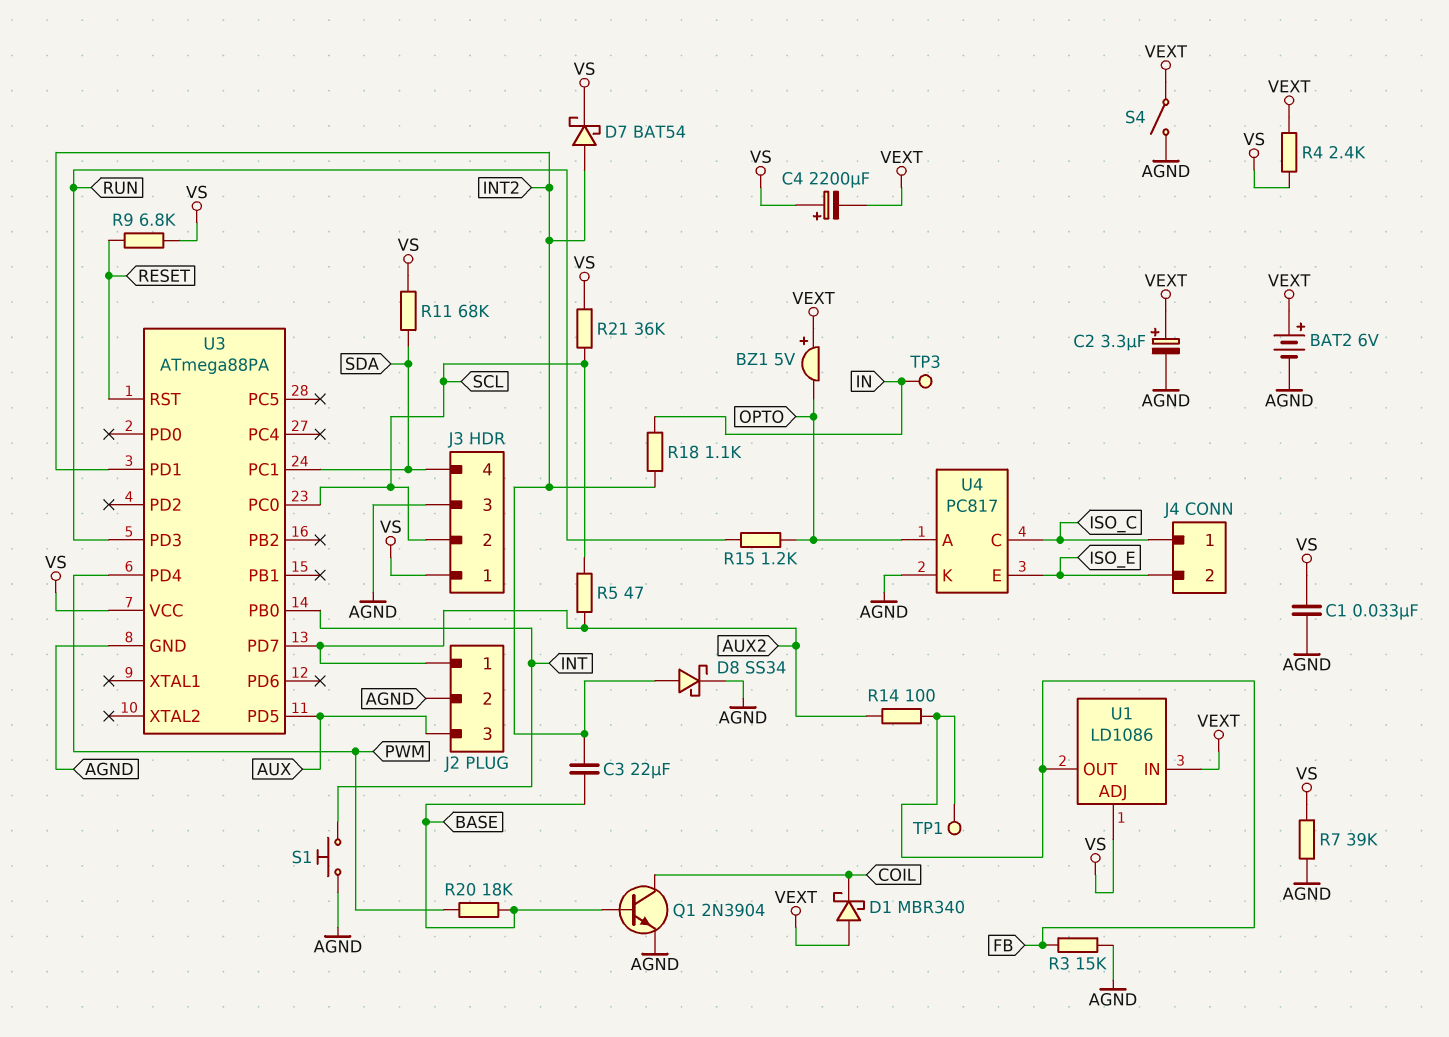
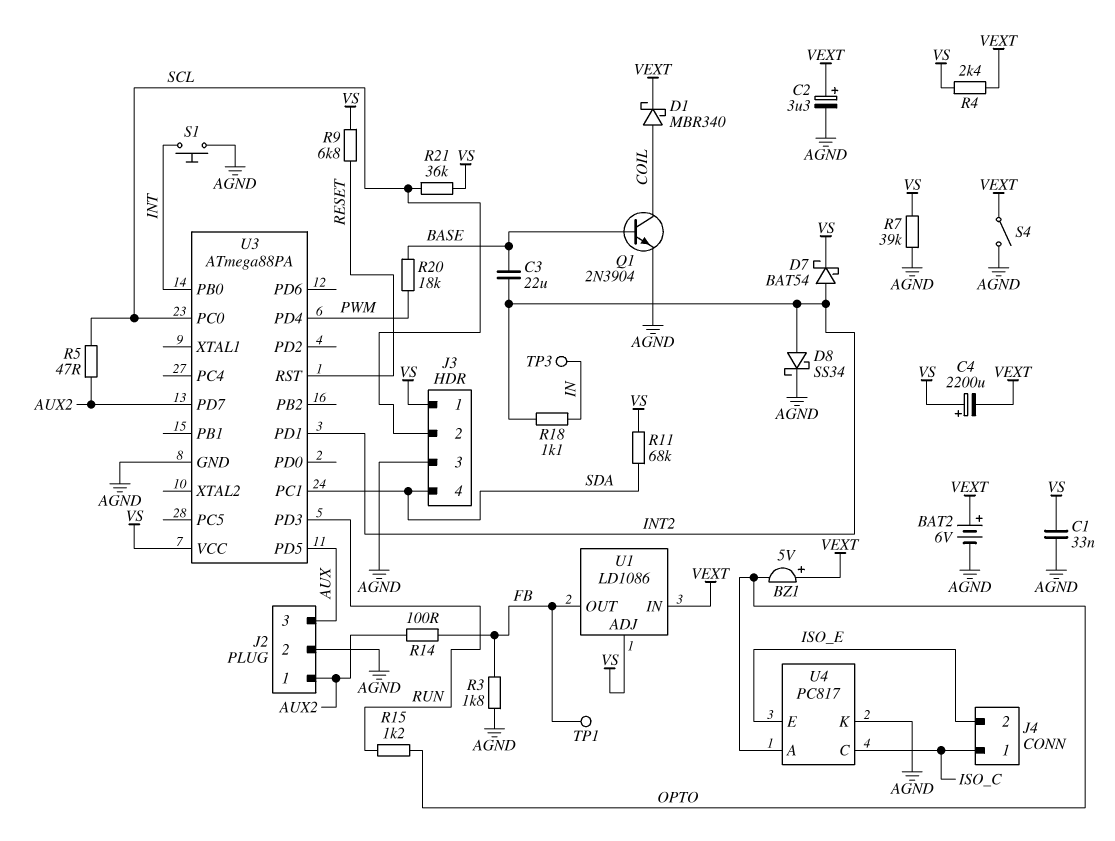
D1: schottky MBR340 (A VEXT, K COIL) -> schottky MBR340 (A COIL, K VEXT)
R3: 15k (AGND, FB) -> 1.8k (AGND, FB)

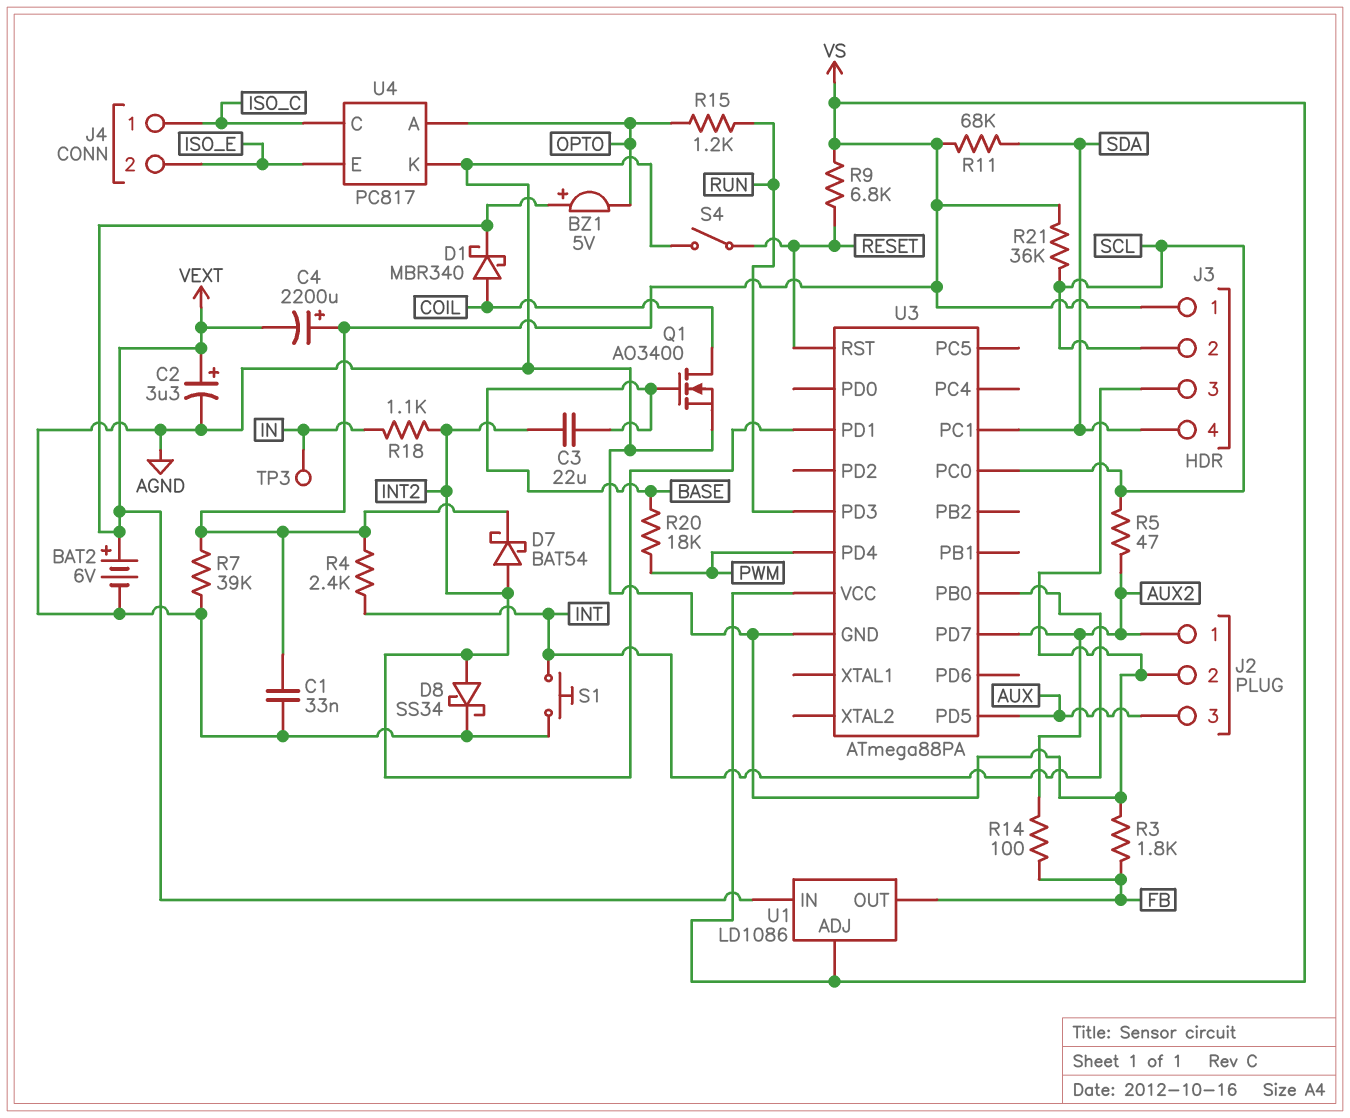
Q1: NPN 2N3904 (B BASE, C COIL, E AGND) -> NMOS AO3400 (G BASE, D COIL, S AGND)
R4: 2.4k (VEXT, VS) -> 2.4k (INT, VS)
S4: switch (AGND, VEXT) -> switch (AGND, RESET)
TP1: test point (FB) -> none

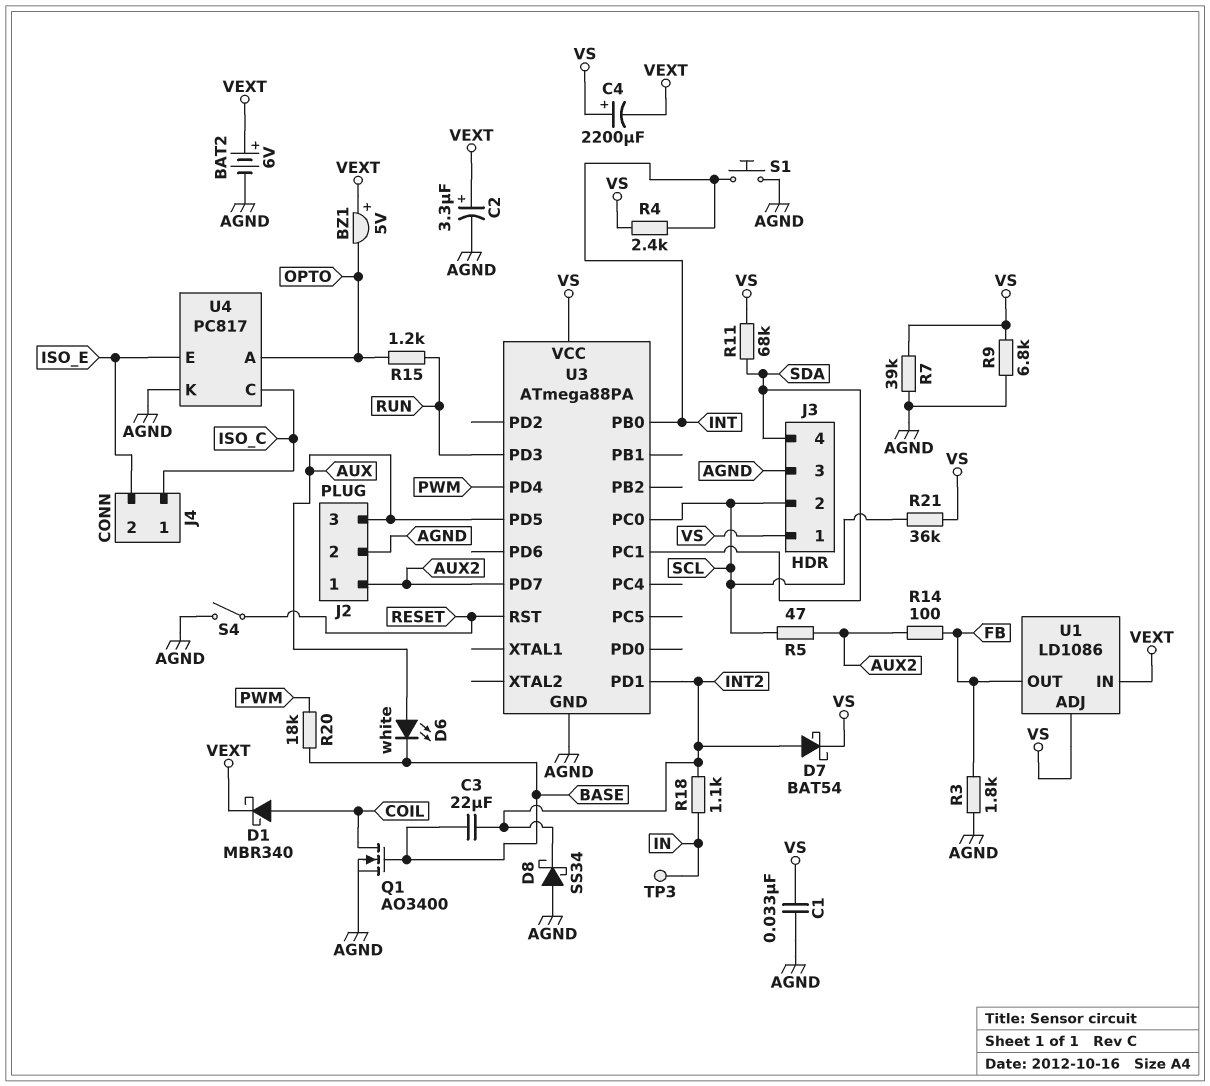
D6: none -> LED white (A AUX, K BASE)
D8: schottky SS34 (A INT2, K AGND) -> schottky SS34 (A AGND, K INT2)
R9: 6.8k (RESET, VS) -> 6.8k (AGND, VS)

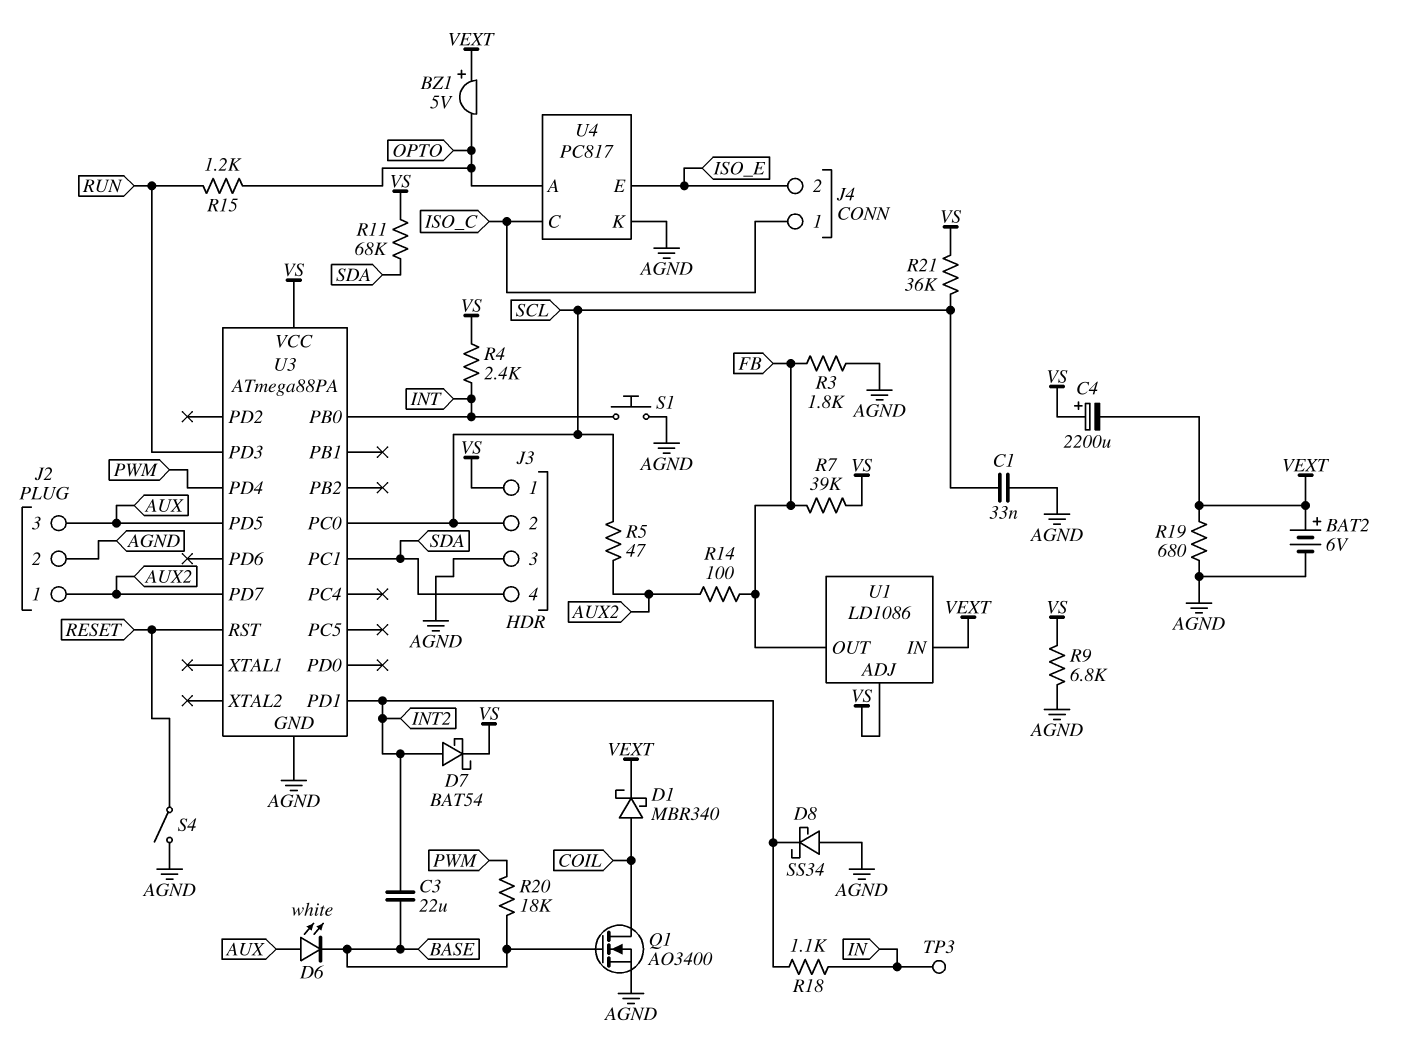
C1: 33nF (AGND, VS) -> 33nF (AGND, SCL)
C2: 3.3uF (plus VEXT, minus AGND) -> none
R7: 39k (AGND, VS) -> 39k (FB, VS)
R19: none -> 680 (AGND, VEXT)

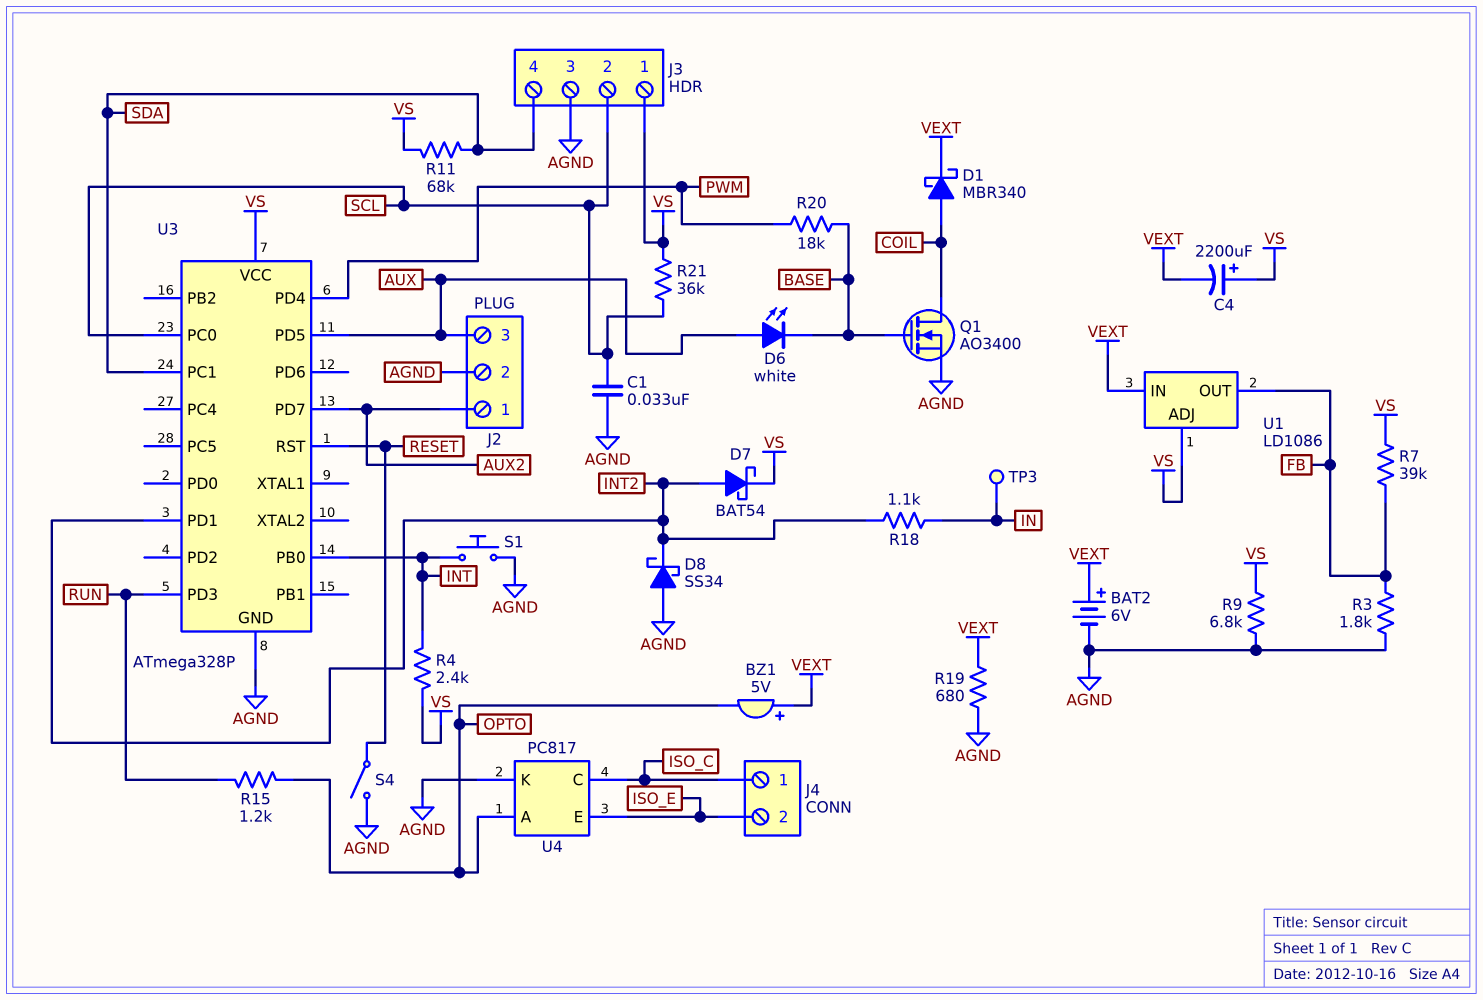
C3: 22uF (BASE, INT2) -> none
R5: 47 (AUX2, SCL) -> none
R14: 100 (AUX2, FB) -> none
U3: ATmega88PA -> ATmega328P

